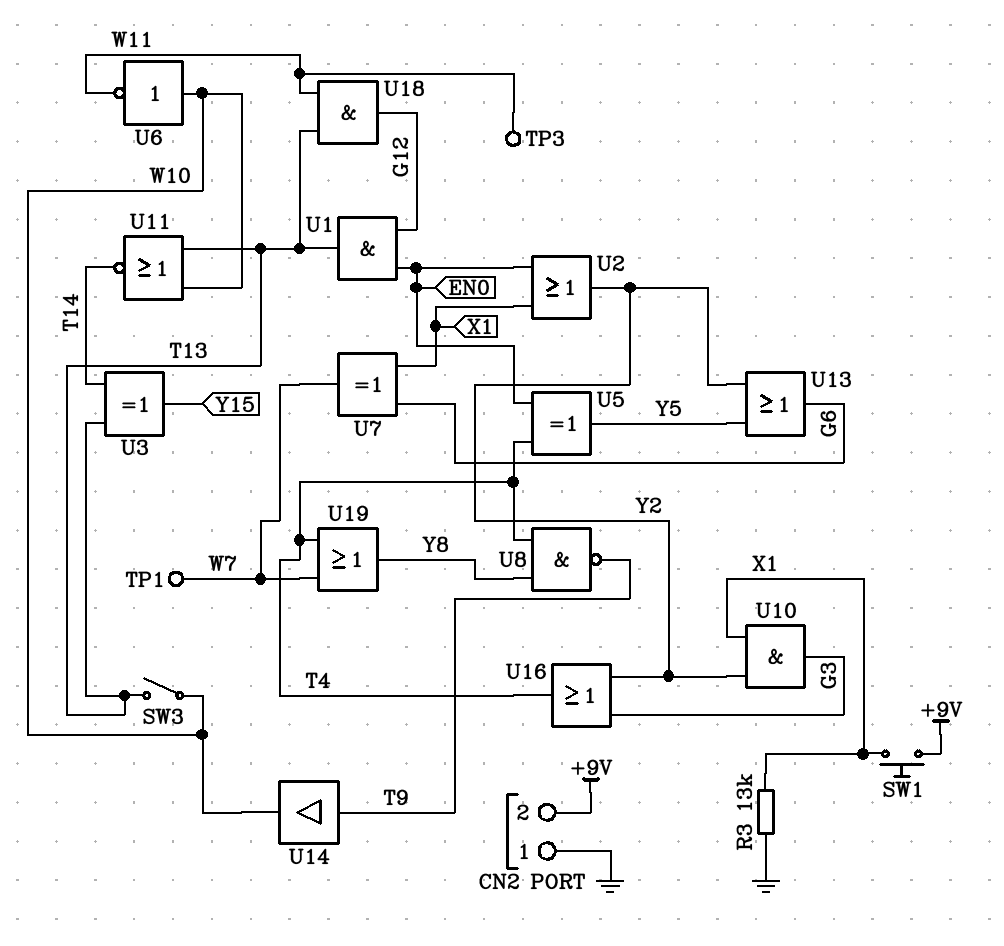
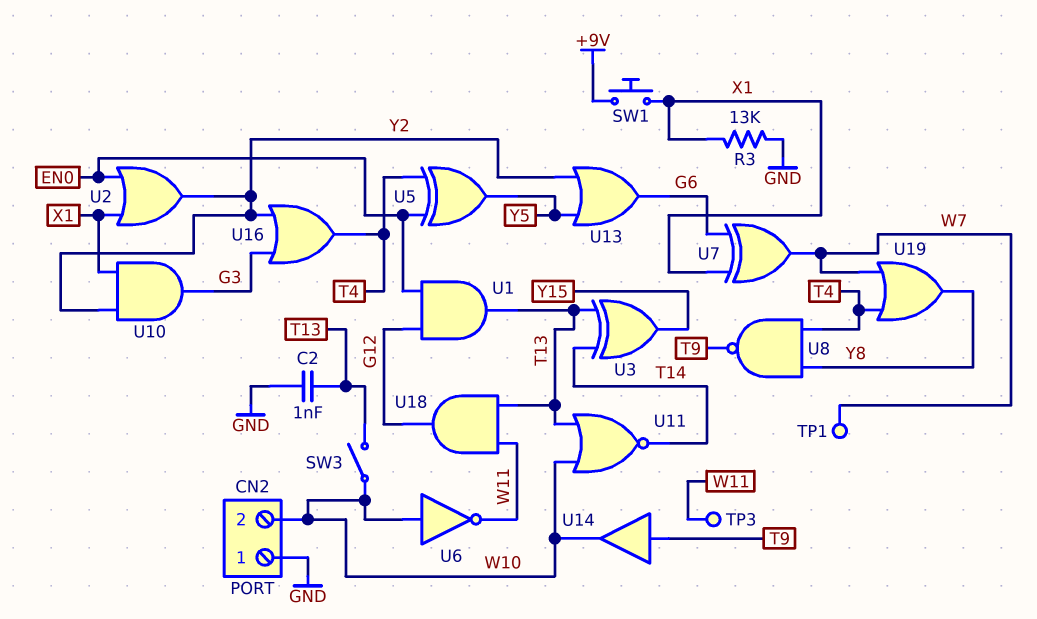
C2: none -> 1nF (GND, T13)
CN2 pin 2: +9V -> W10

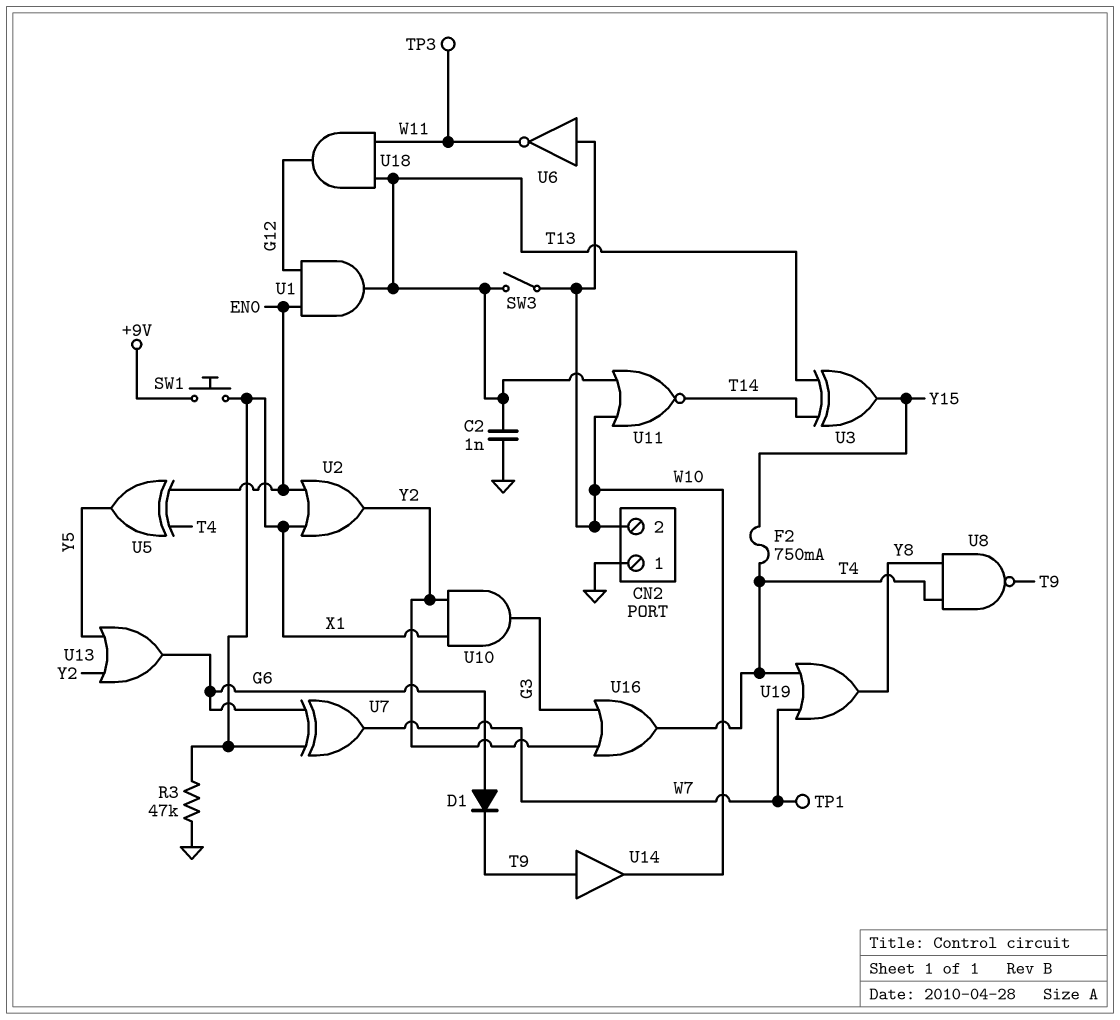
D1: none -> diode (A G6, K T9)
F2: none -> 750mA (T4, Y15)
R3: 13k (GND, X1) -> 47k (GND, X1)

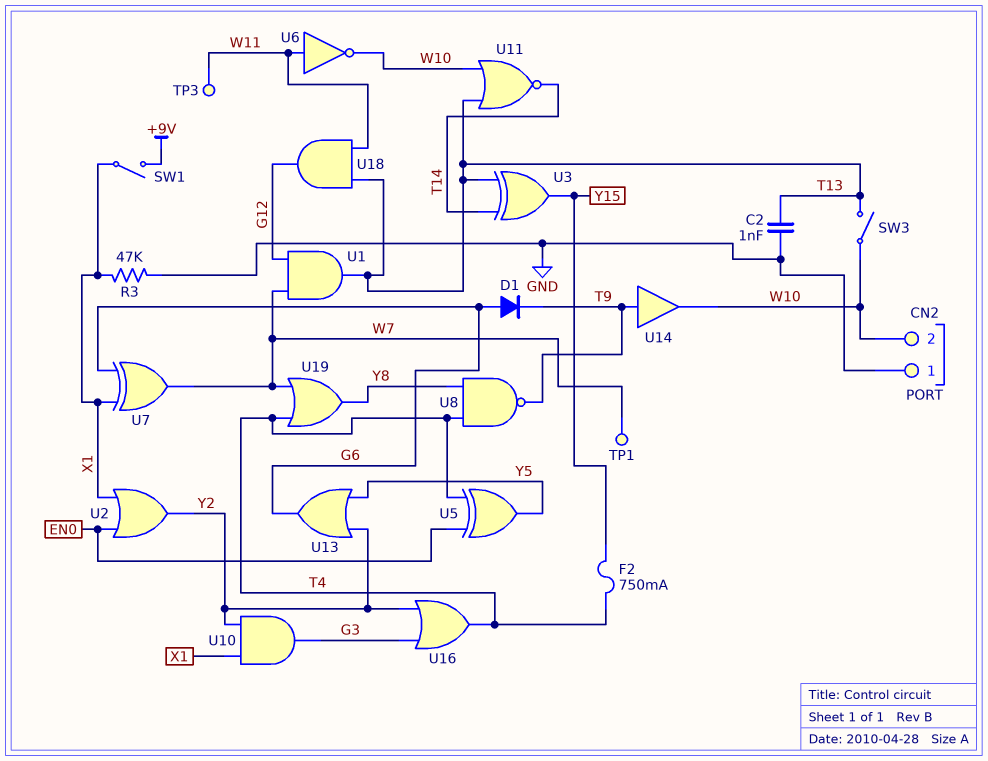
SW1: button (+9V, X1) -> switch (+9V, X1)
U1: AND (in EN0, in G12, out T13) -> AND (in G12, in W7, out T13)
U6: NOT (in W10, out W11) -> NOT (in W11, out W10)

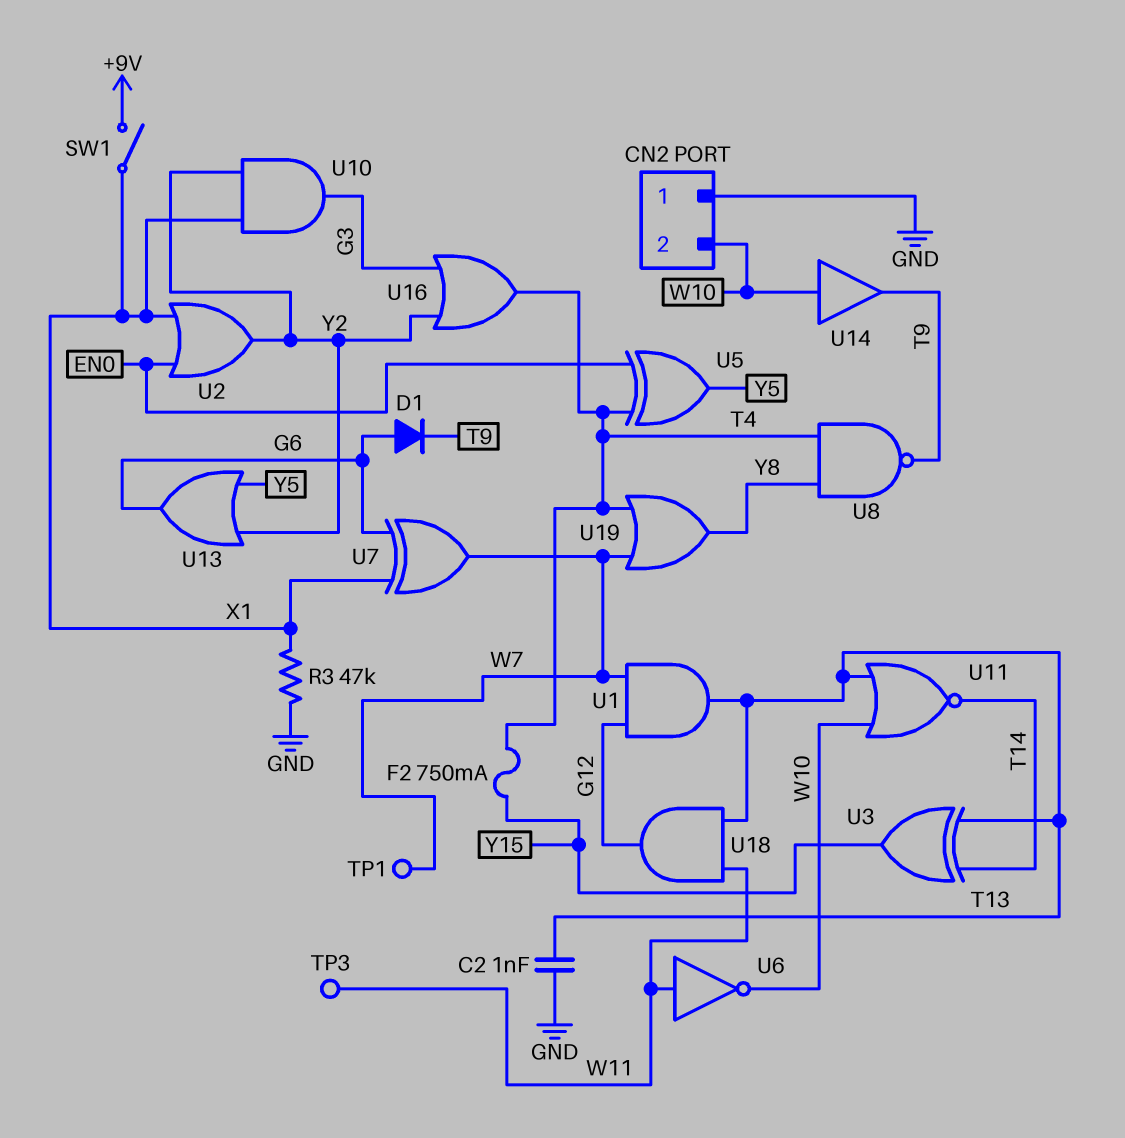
SW3: switch (T13, W10) -> none
U14: buffer (in T9, out W10) -> buffer (in W10, out T9)

